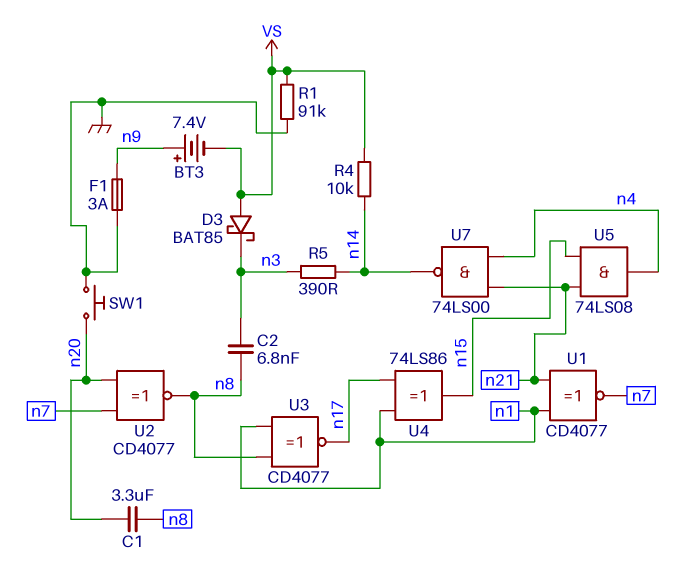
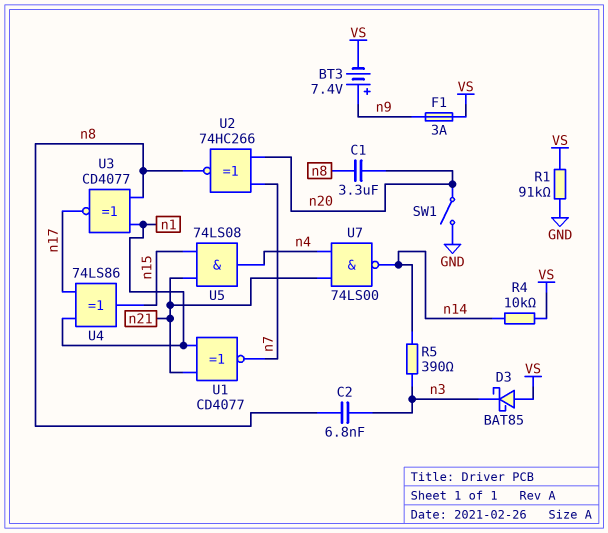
F1: 3A (GND, n9) -> 3A (VS, n9)
SW1: button (GND, n20) -> switch (GND, n20)
U2: XNOR CD4077 (in n7, in n20, out n8) -> XNOR 74HC266 (in n7, in n20, out n8)

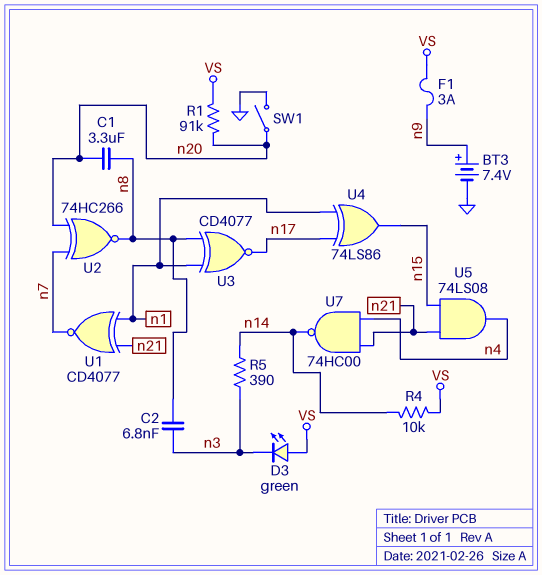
BT3: 7.4V (plus n9, minus VS) -> 7.4V (plus n9, minus GND)
D3: schottky BAT85 (A VS, K n3) -> LED green (A VS, K n3)
R1: 91k (GND, VS) -> 91k (VS, n20)
U7: NAND 74LS00 (in n4, in n21, out n14) -> NAND 74HC00 (in n4, in n21, out n14)

